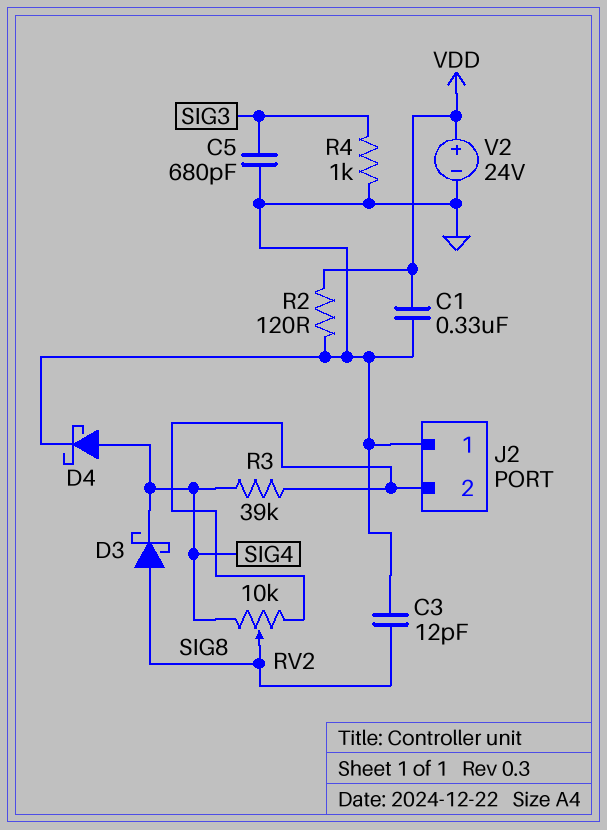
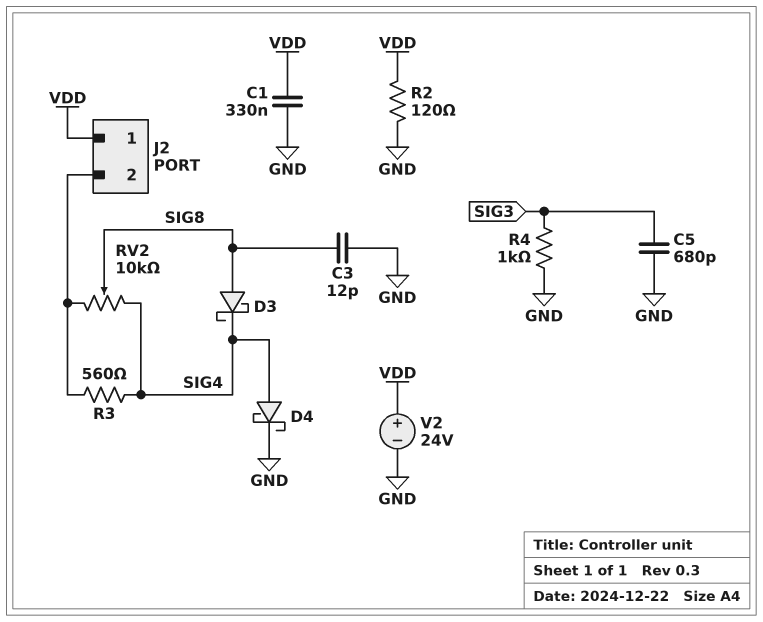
J2 pin 1: GND -> VDD
R3: 39k (J2/2, SIG4) -> 560 (J2/2, SIG4)

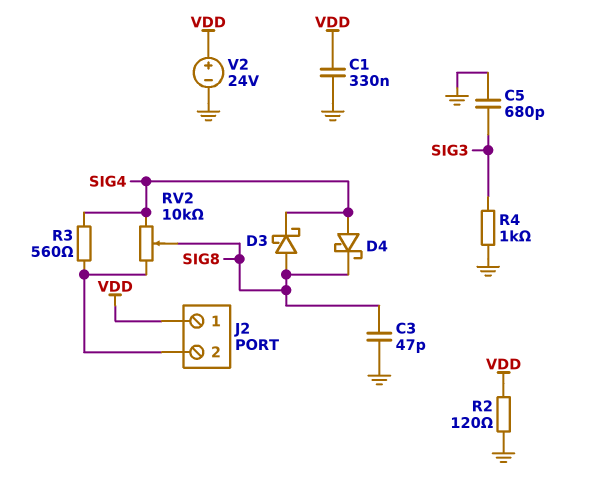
C3: 12pF (GND, SIG8) -> 47pF (GND, SIG8)
D4: schottky (A SIG4, K GND) -> schottky (A SIG4, K SIG8)

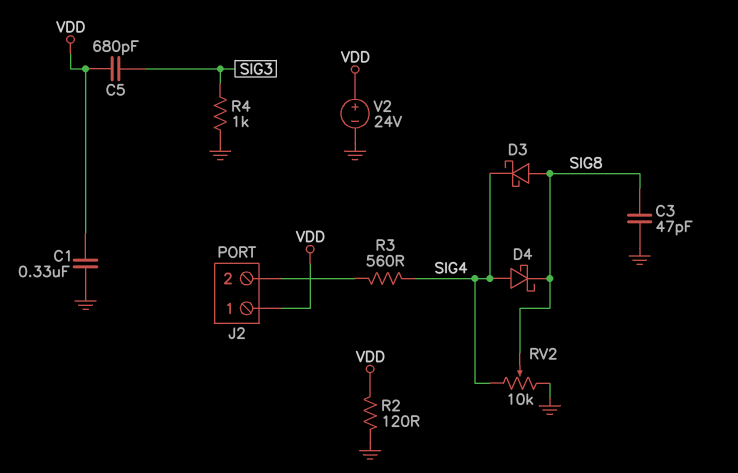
C5: 680pF (GND, SIG3) -> 680pF (SIG3, VDD)
RV2: 10k (J2/2, SIG4, wiper SIG8) -> 10k (GND, SIG4, wiper SIG8)

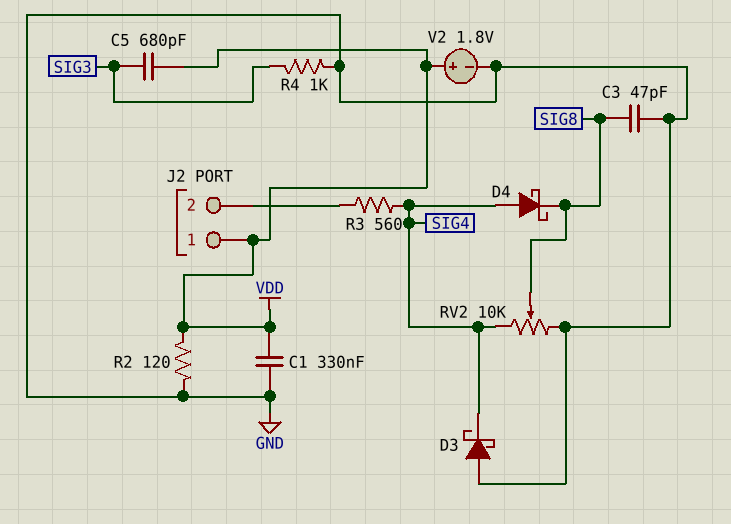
D3: schottky (A SIG8, K SIG4) -> schottky (A GND, K SIG4)
V2: 24V (plus VDD, minus GND) -> 1.8V (plus VDD, minus GND)

